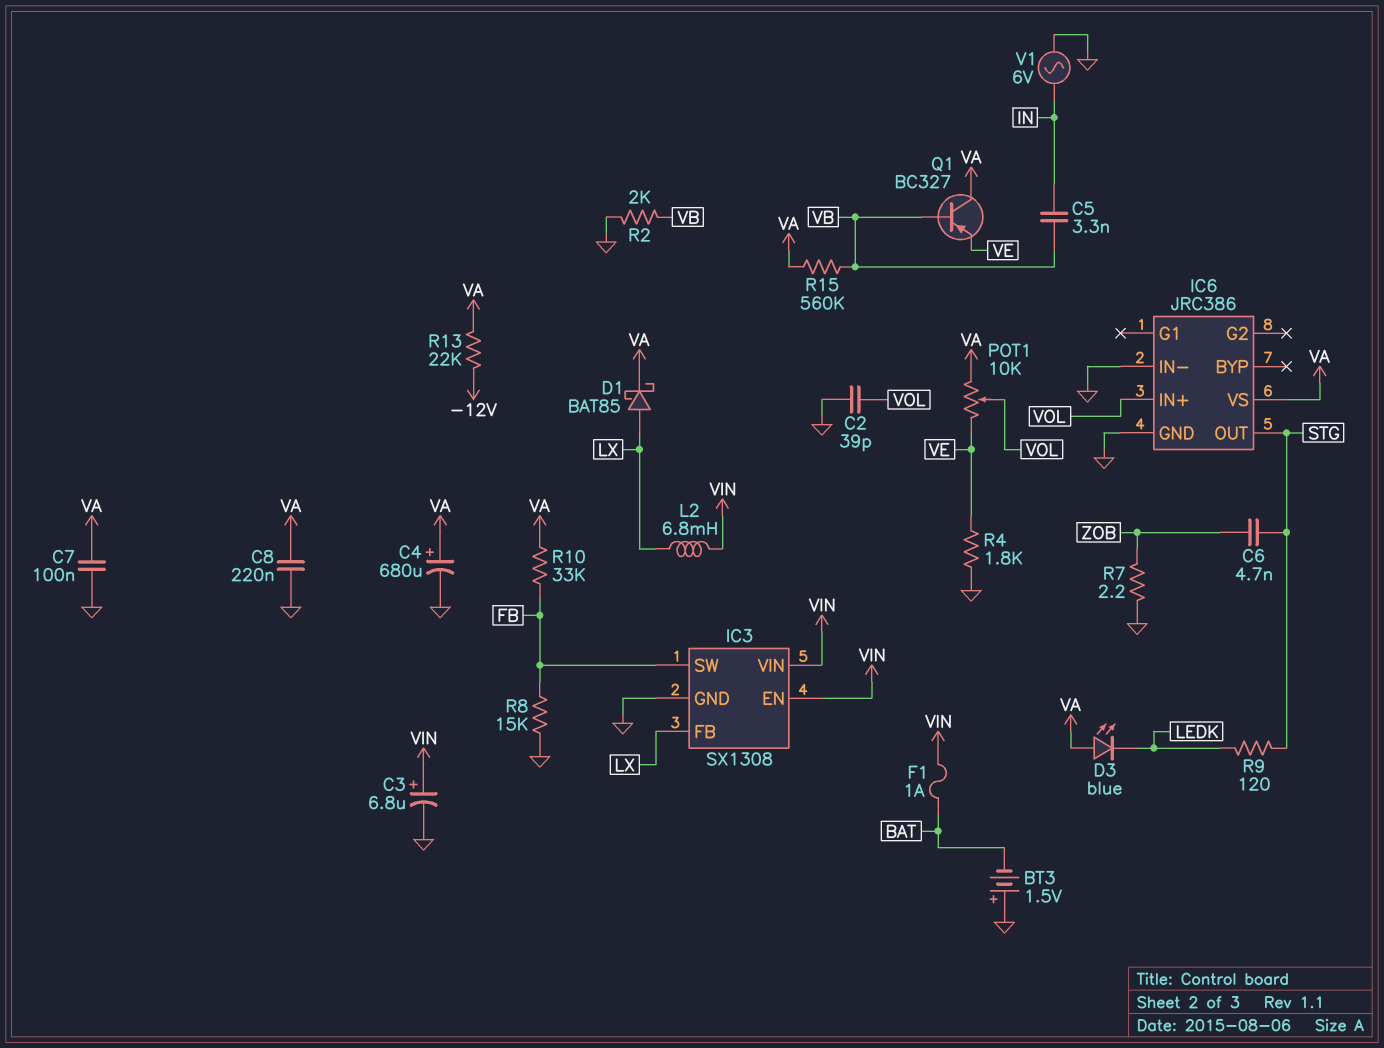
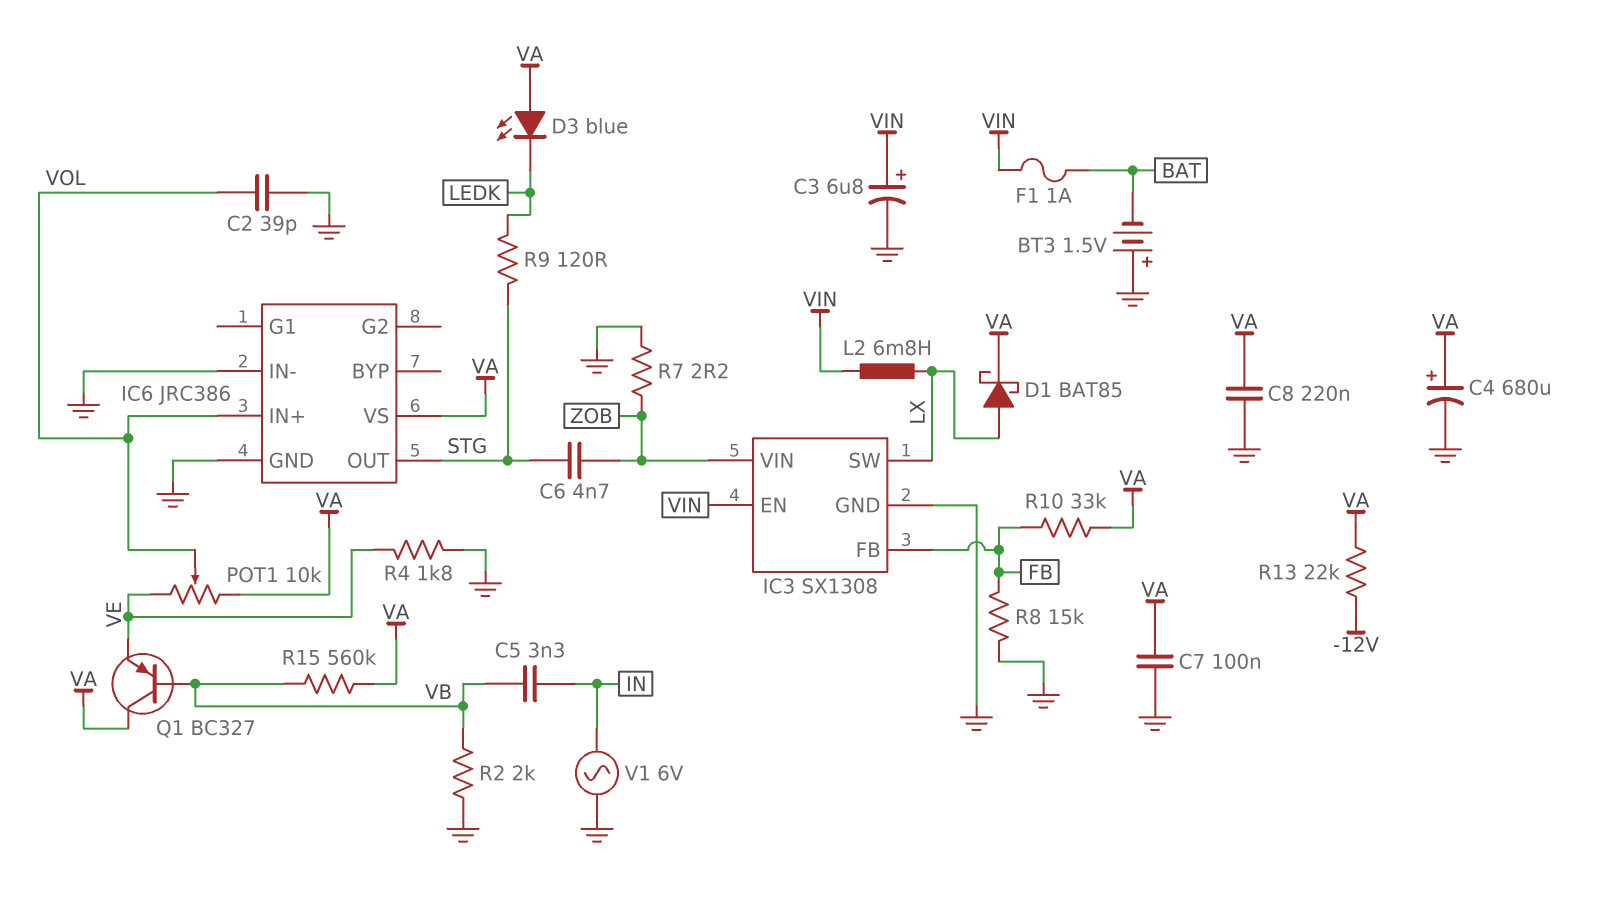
IC3 pin FB: LX -> FB
IC3 pin SW: FB -> LX
IC3 pin VIN: VIN -> ZOB

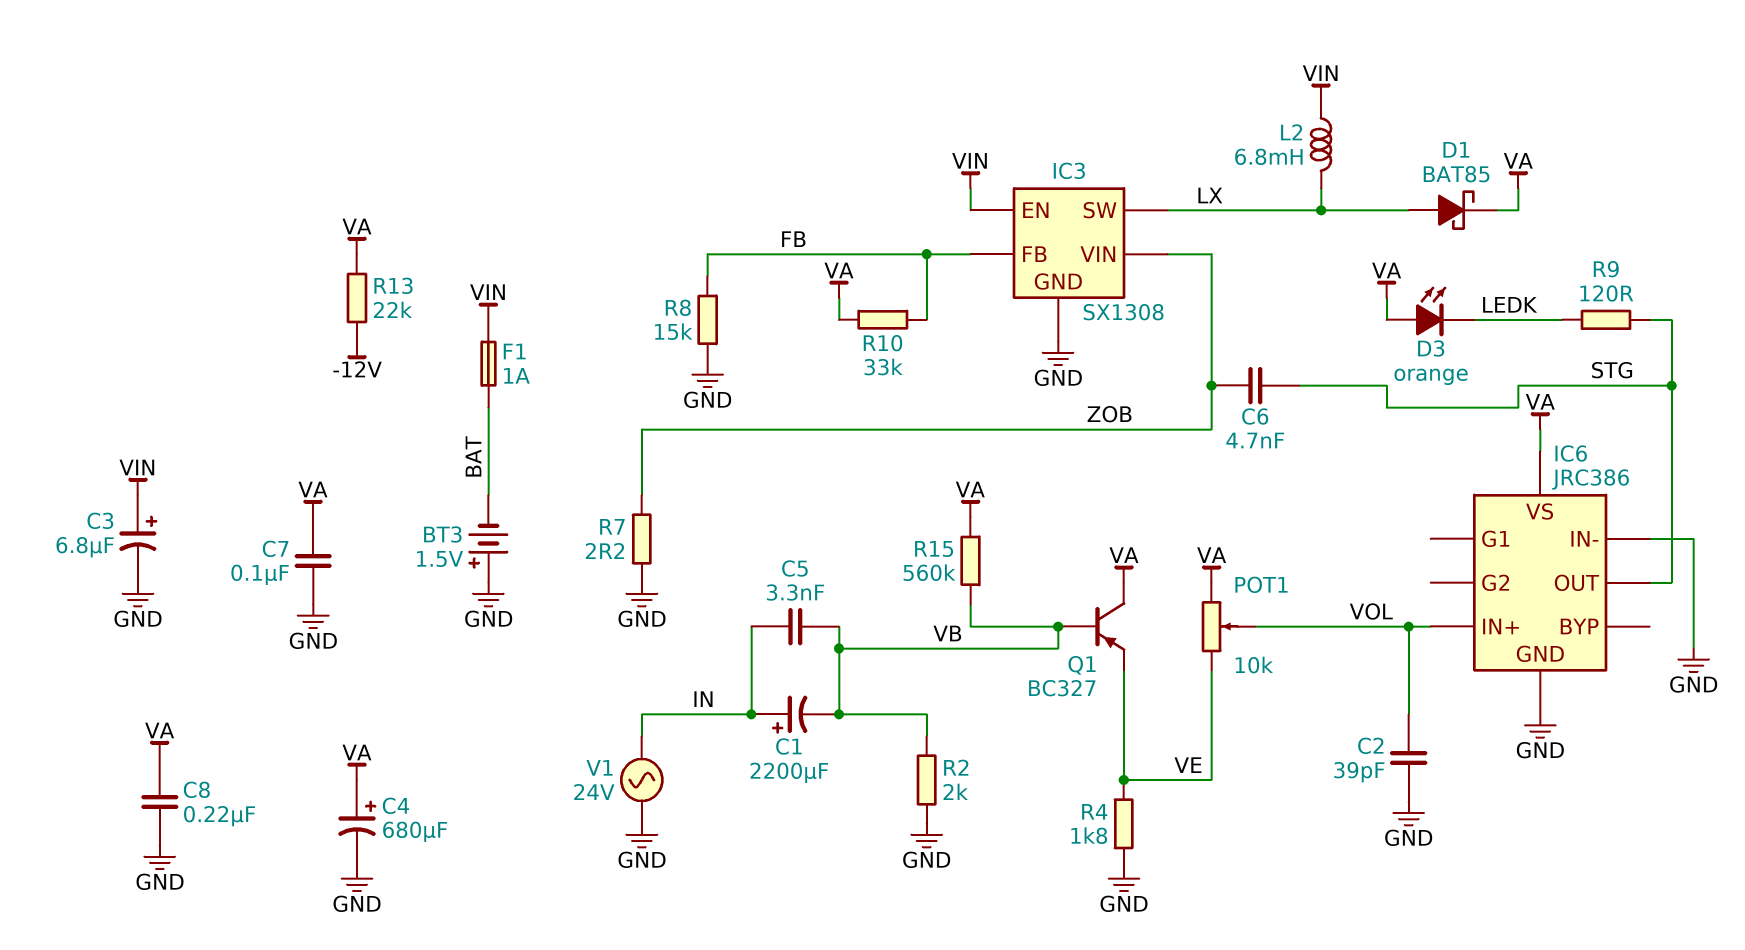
C1: none -> 2200uF (plus IN, minus VB)
D3: LED blue (A VA, K LEDK) -> LED orange (A VA, K LEDK)
V1: AC 6V (GND, IN) -> AC 24V (GND, IN)

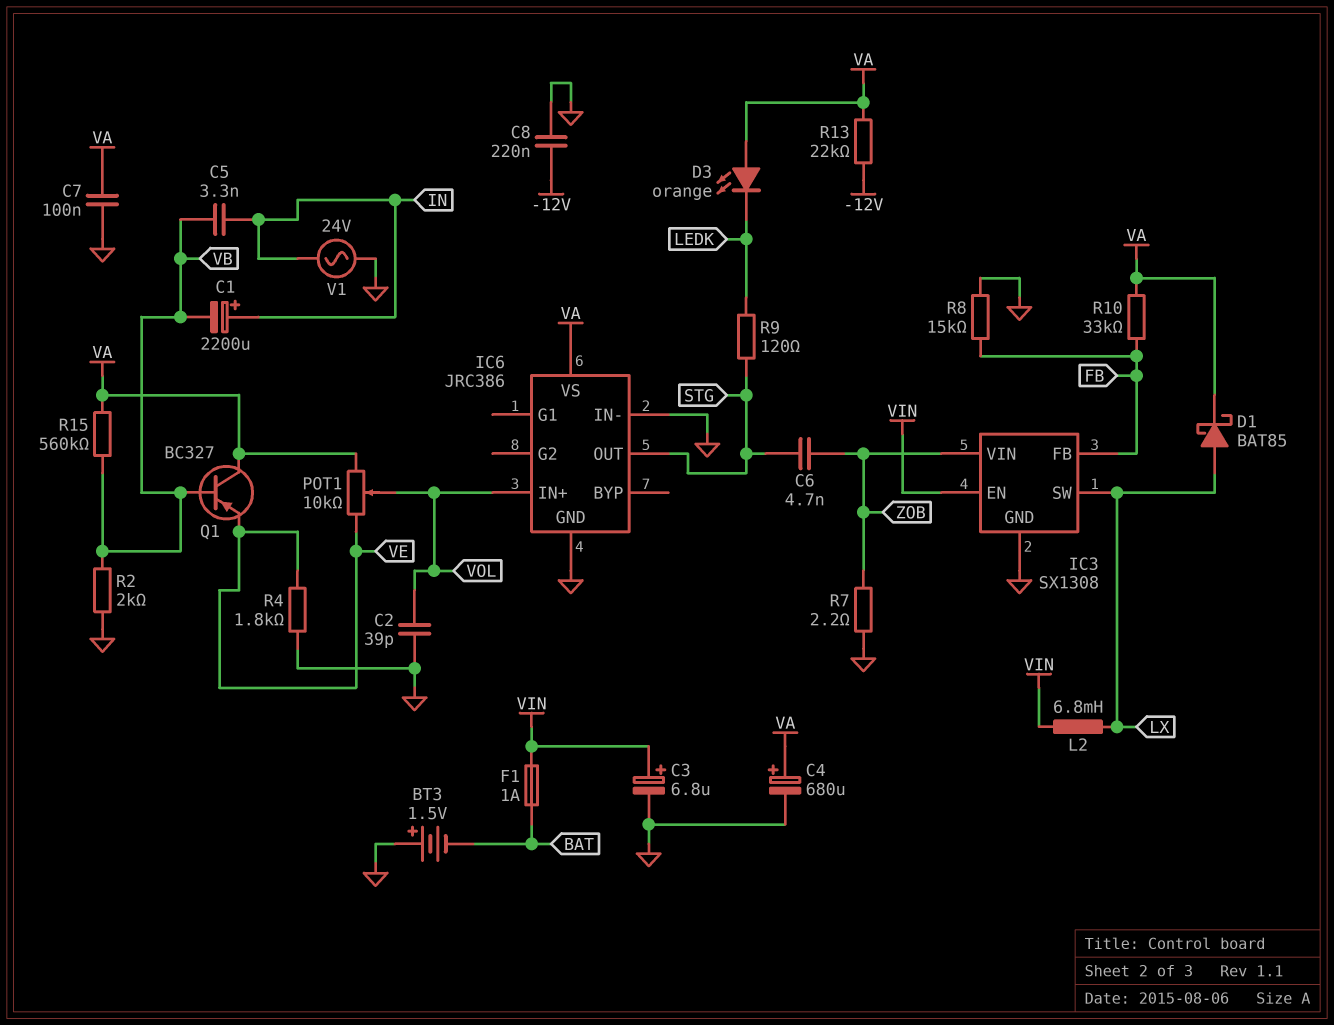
C8: 220nF (GND, VA) -> 220nF (-12V, GND)

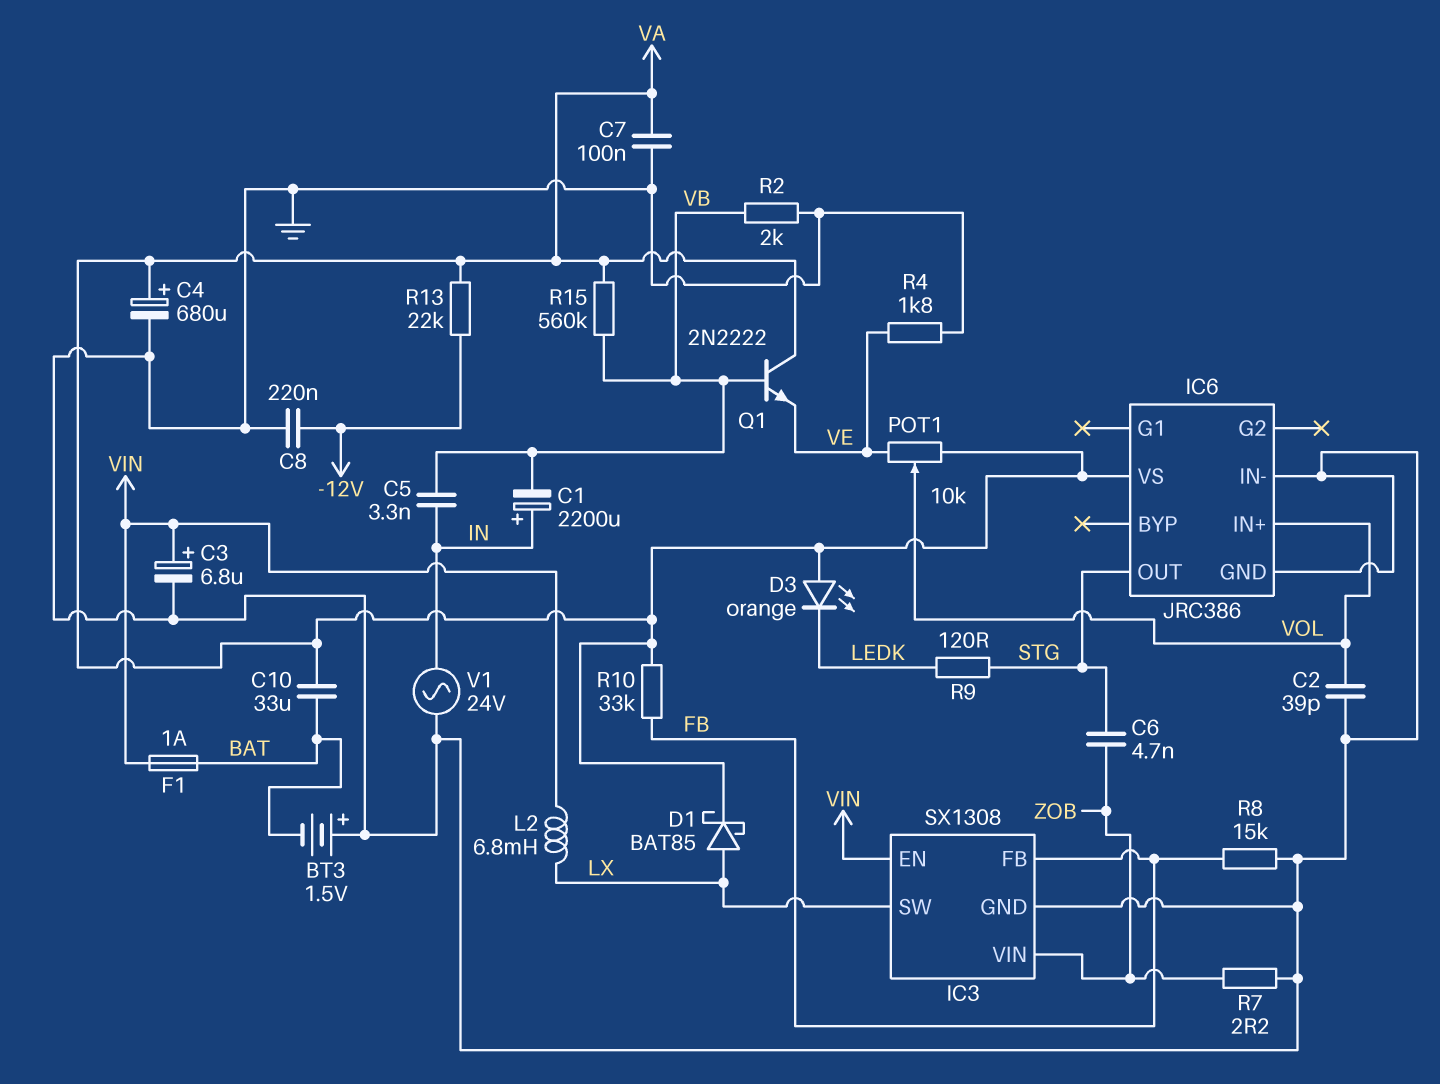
C10: none -> 33uF (BAT, VA)
Q1: PNP BC327 (B VB, C VA, E VE) -> NPN 2N2222 (B VB, C VA, E VE)

